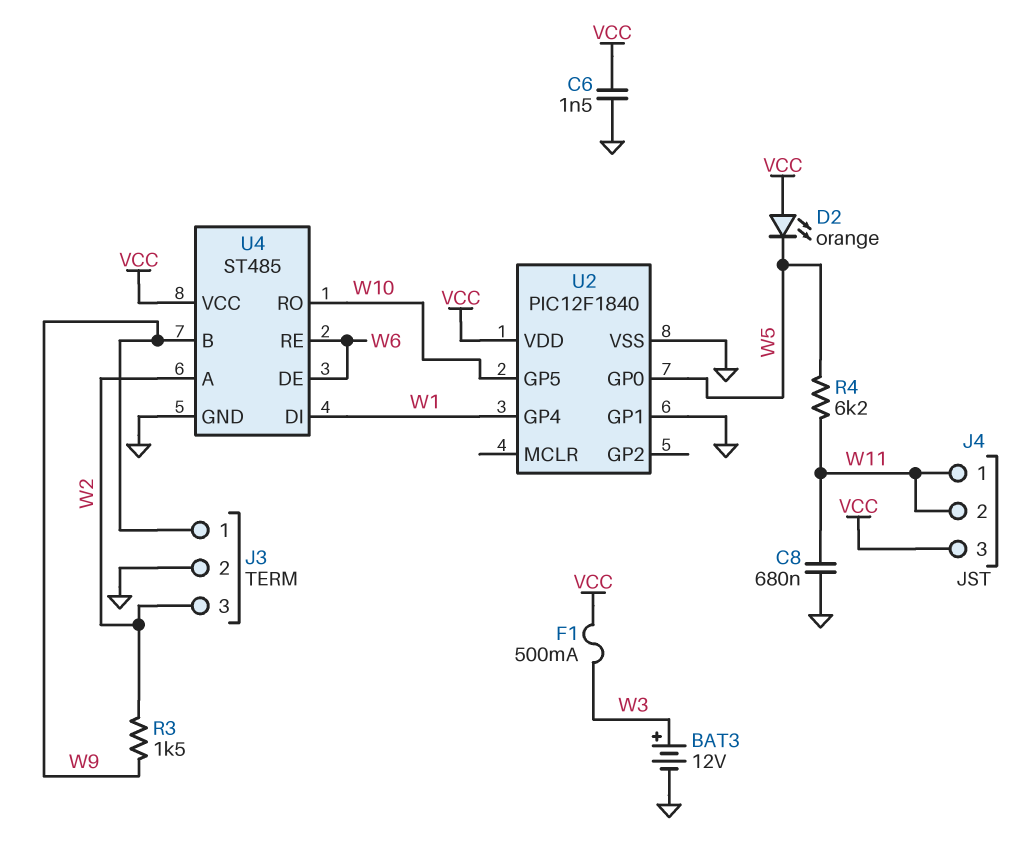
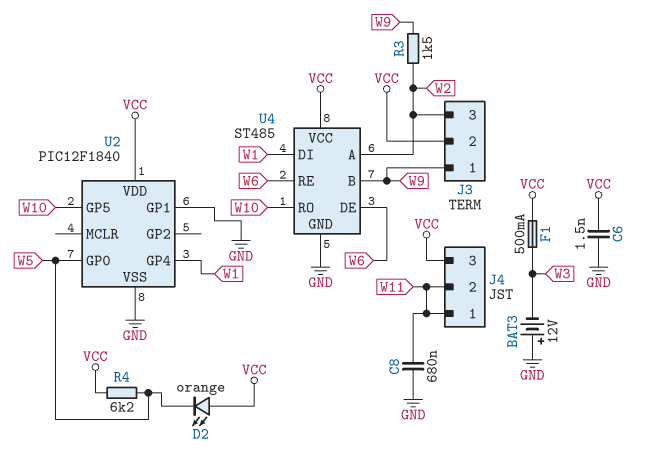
BAT3: 12V (plus W3, minus GND) -> 12V (plus GND, minus W3)
J3 pin 2: GND -> VCC
R4: 6.2k (W5, W11) -> 6.2k (VCC, W5)

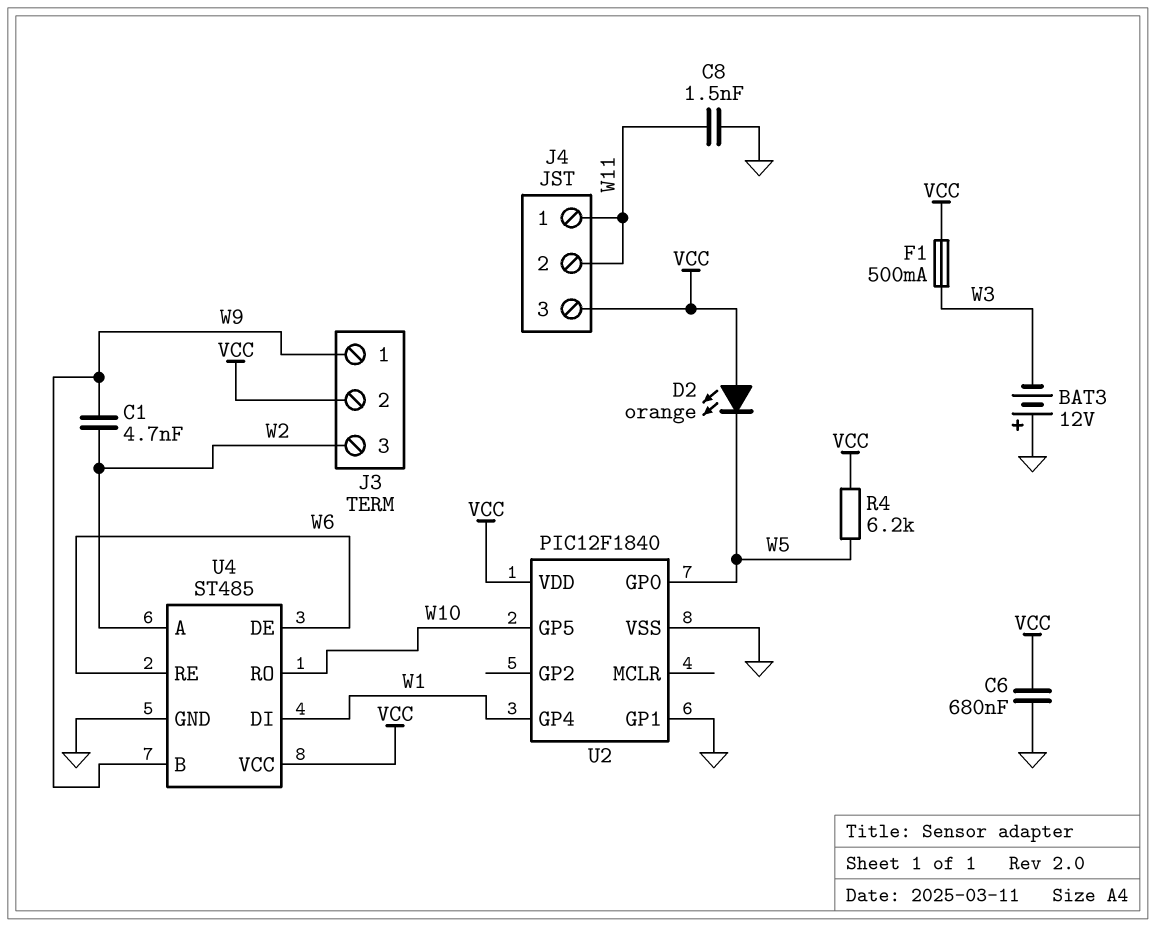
C1: none -> 4.7nF (W2, W9)
C6: 1.5nF (GND, VCC) -> 680nF (GND, VCC)
C8: 680nF (GND, W11) -> 1.5nF (GND, W11)
R3: 1.5k (W2, W9) -> none

